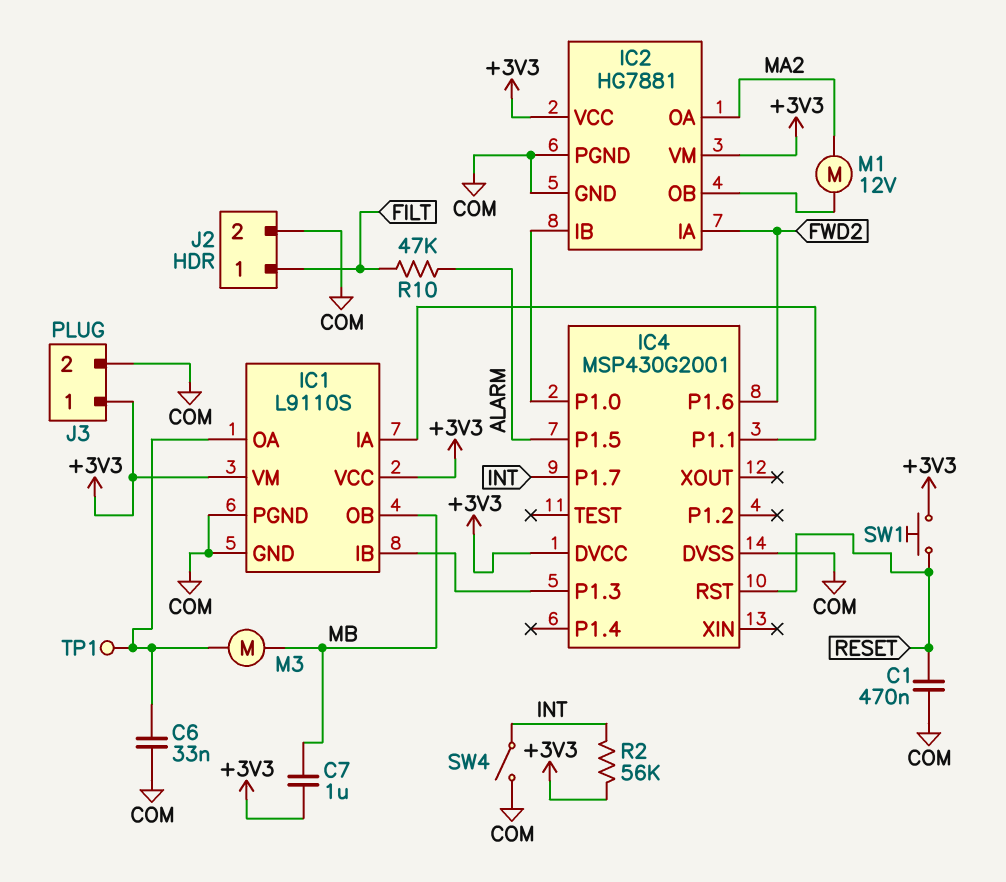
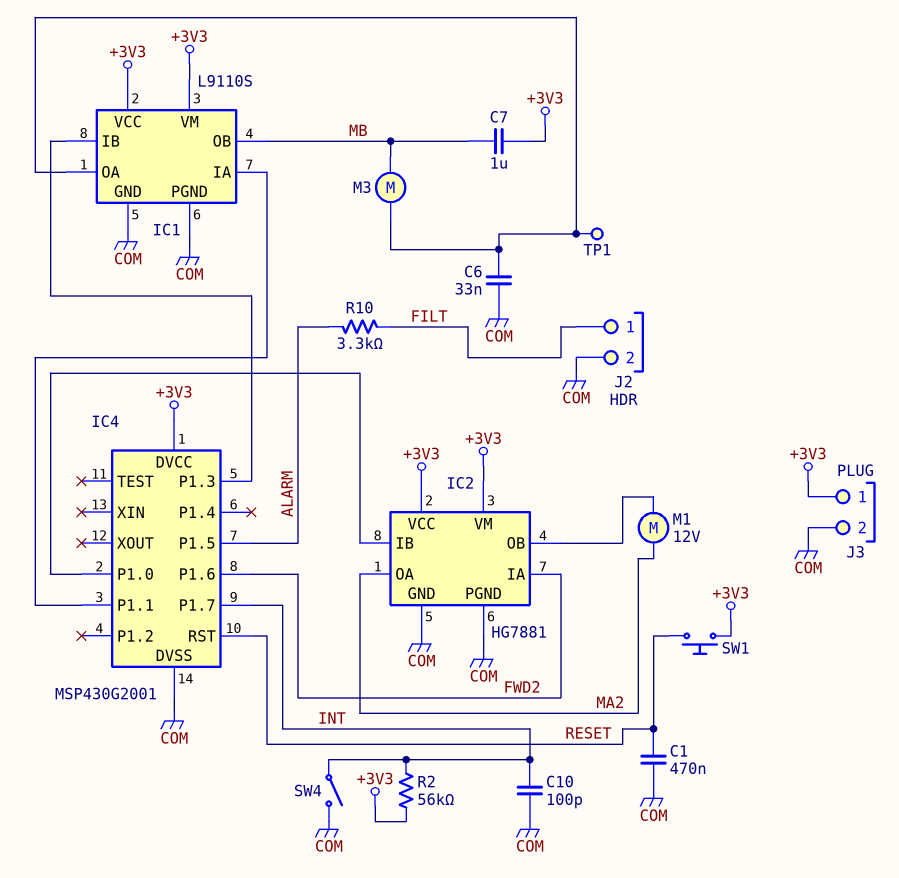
C10: none -> 100pF (COM, INT)
R10: 47k (ALARM, FILT) -> 3.3k (ALARM, FILT)

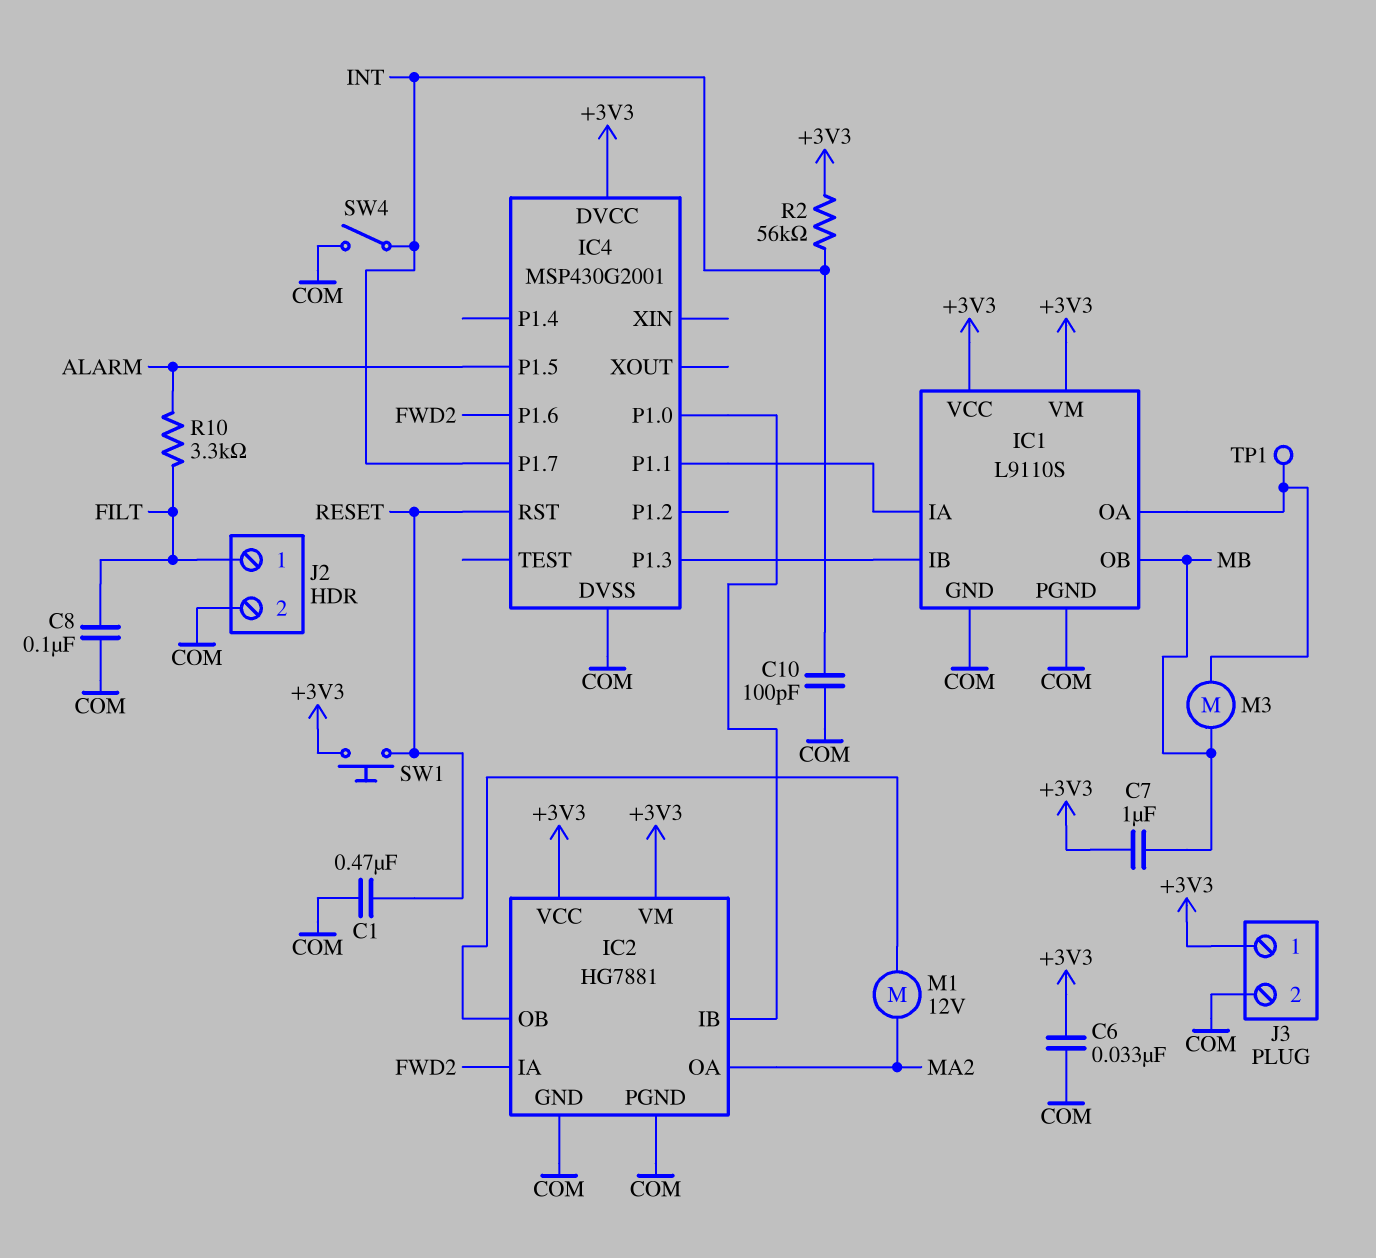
C6: 33nF (COM, IC1/OA) -> 33nF (+3V3, COM)
C8: none -> 100nF (COM, FILT)

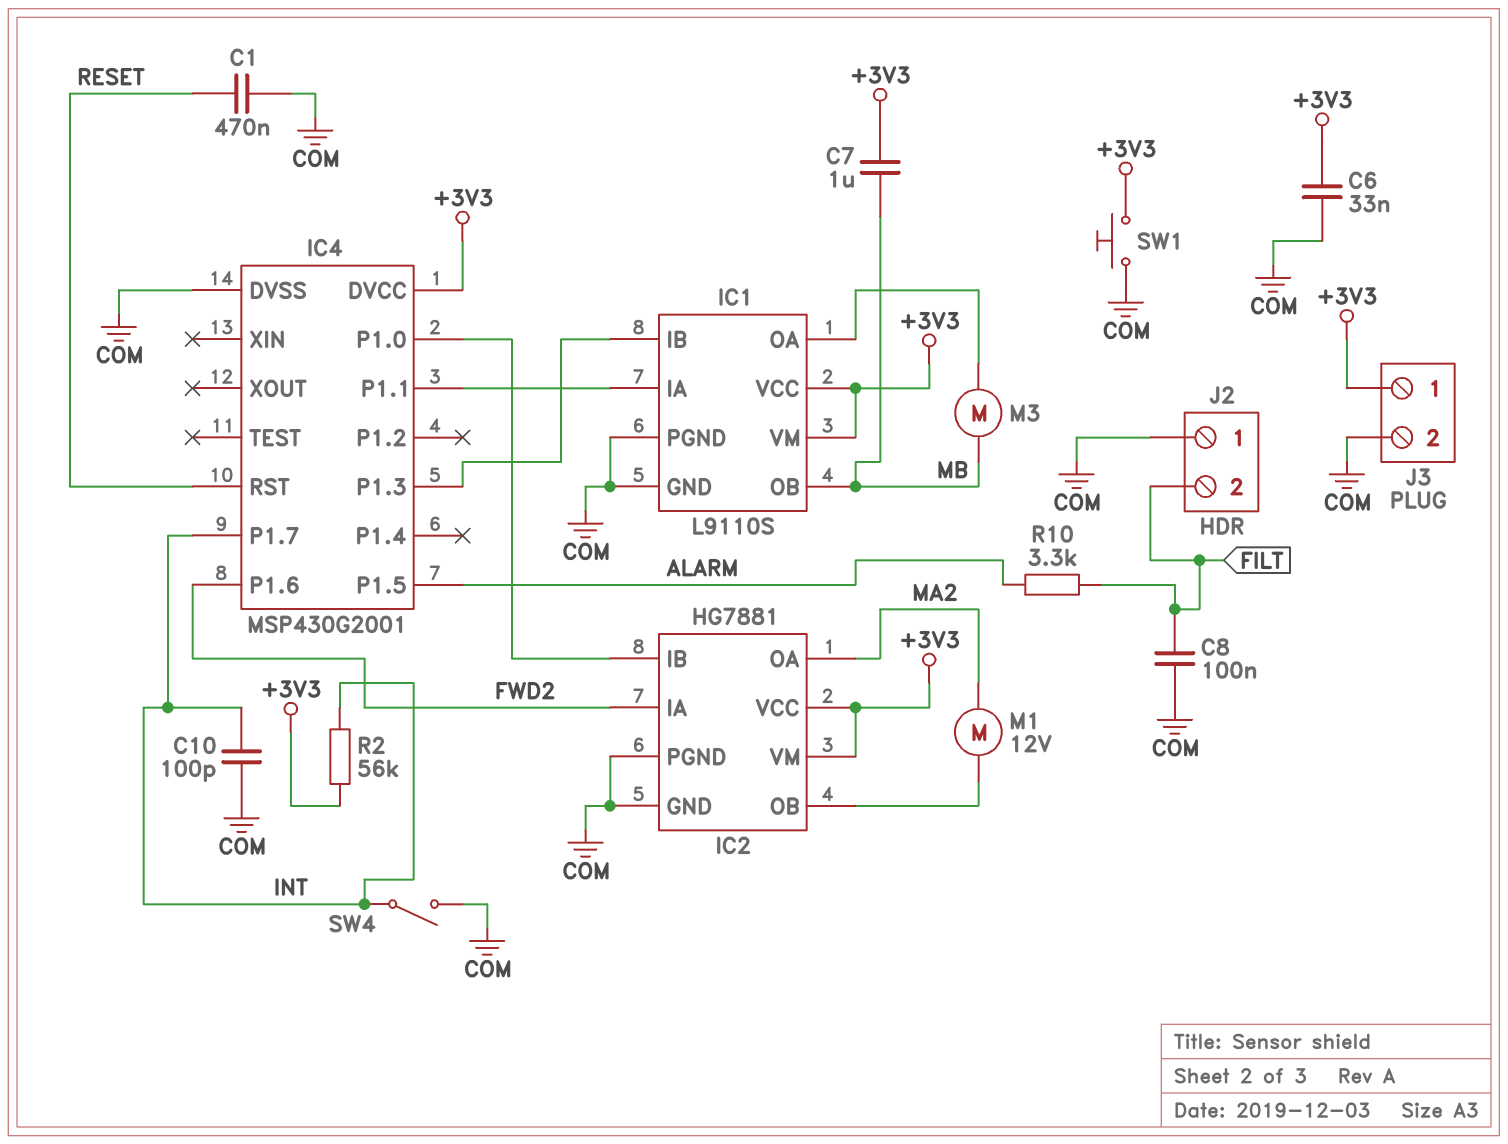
J2 pin 1: FILT -> COM
J2 pin 2: COM -> FILT
SW1: button (+3V3, RESET) -> button (+3V3, COM)
TP1: test point (IC1/OA) -> none

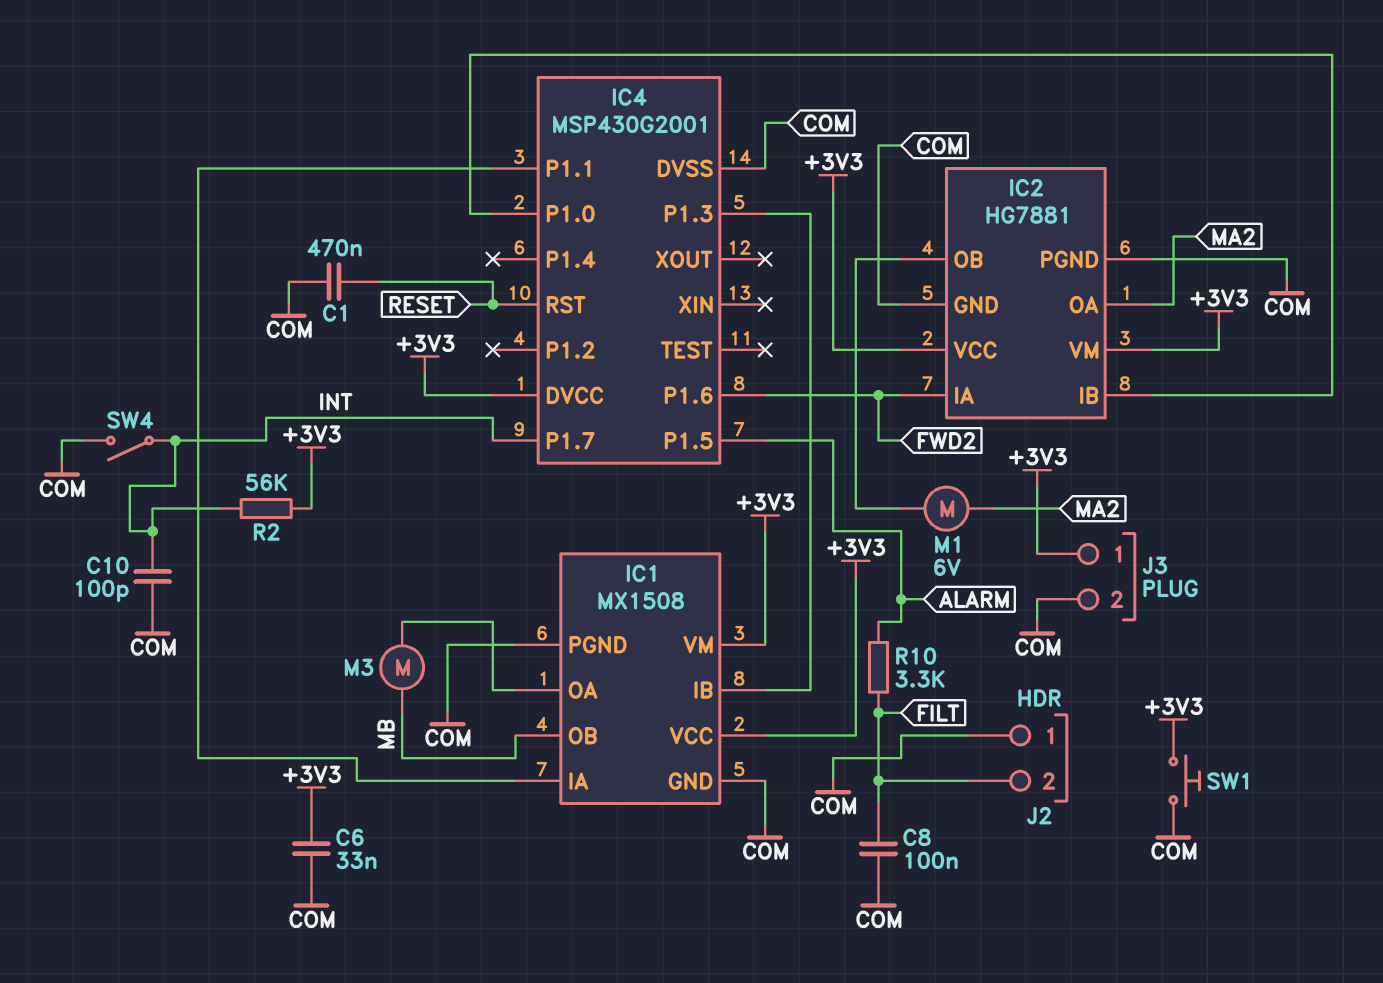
C7: 1uF (+3V3, MB) -> none
IC1: L9110S -> MX1508
M1: motor 12V (IC2/OB, MA2) -> motor 6V (IC2/OB, MA2)

